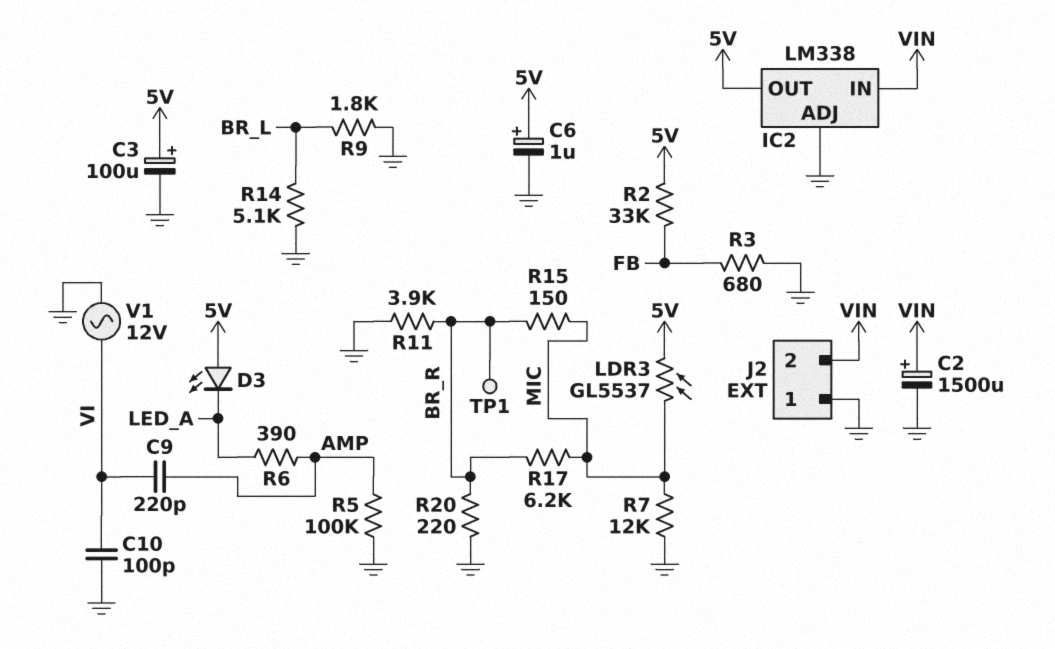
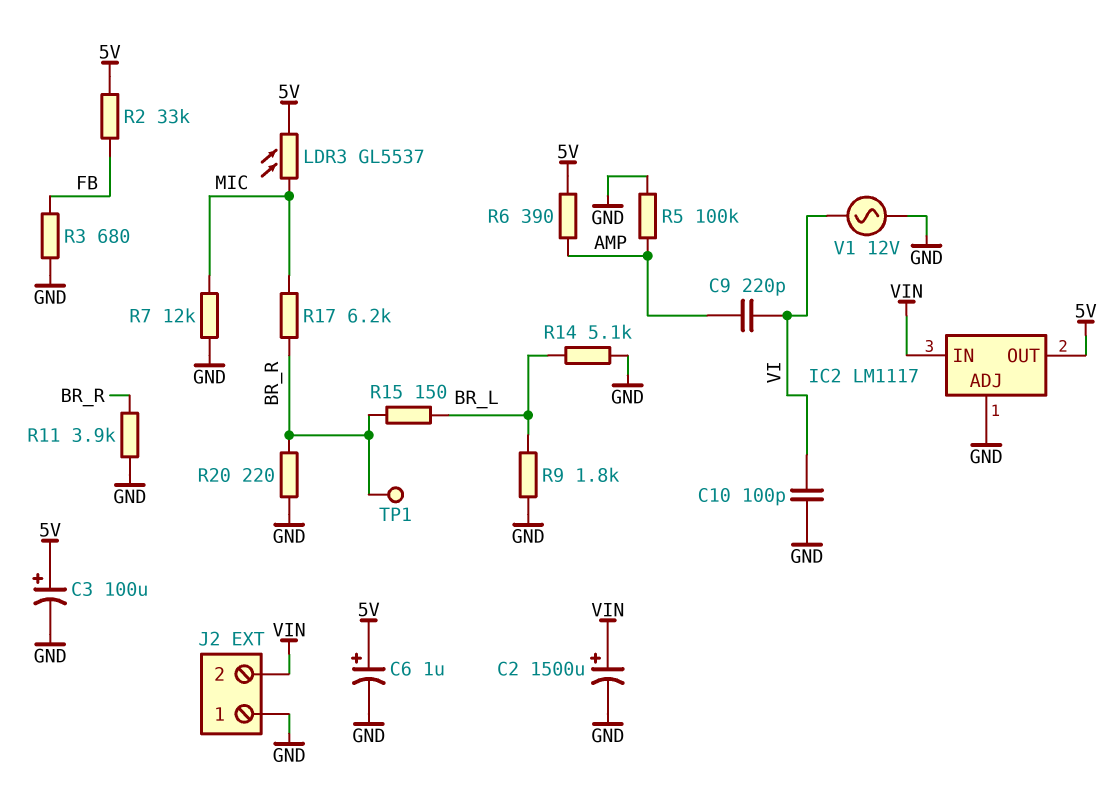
D3: LED (A 5V, K LED_A) -> none
IC2: LM338 -> LM1117
R6: 390 (AMP, LED_A) -> 390 (5V, AMP)
R15: 150 (BR_R, MIC) -> 150 (BR_L, BR_R)

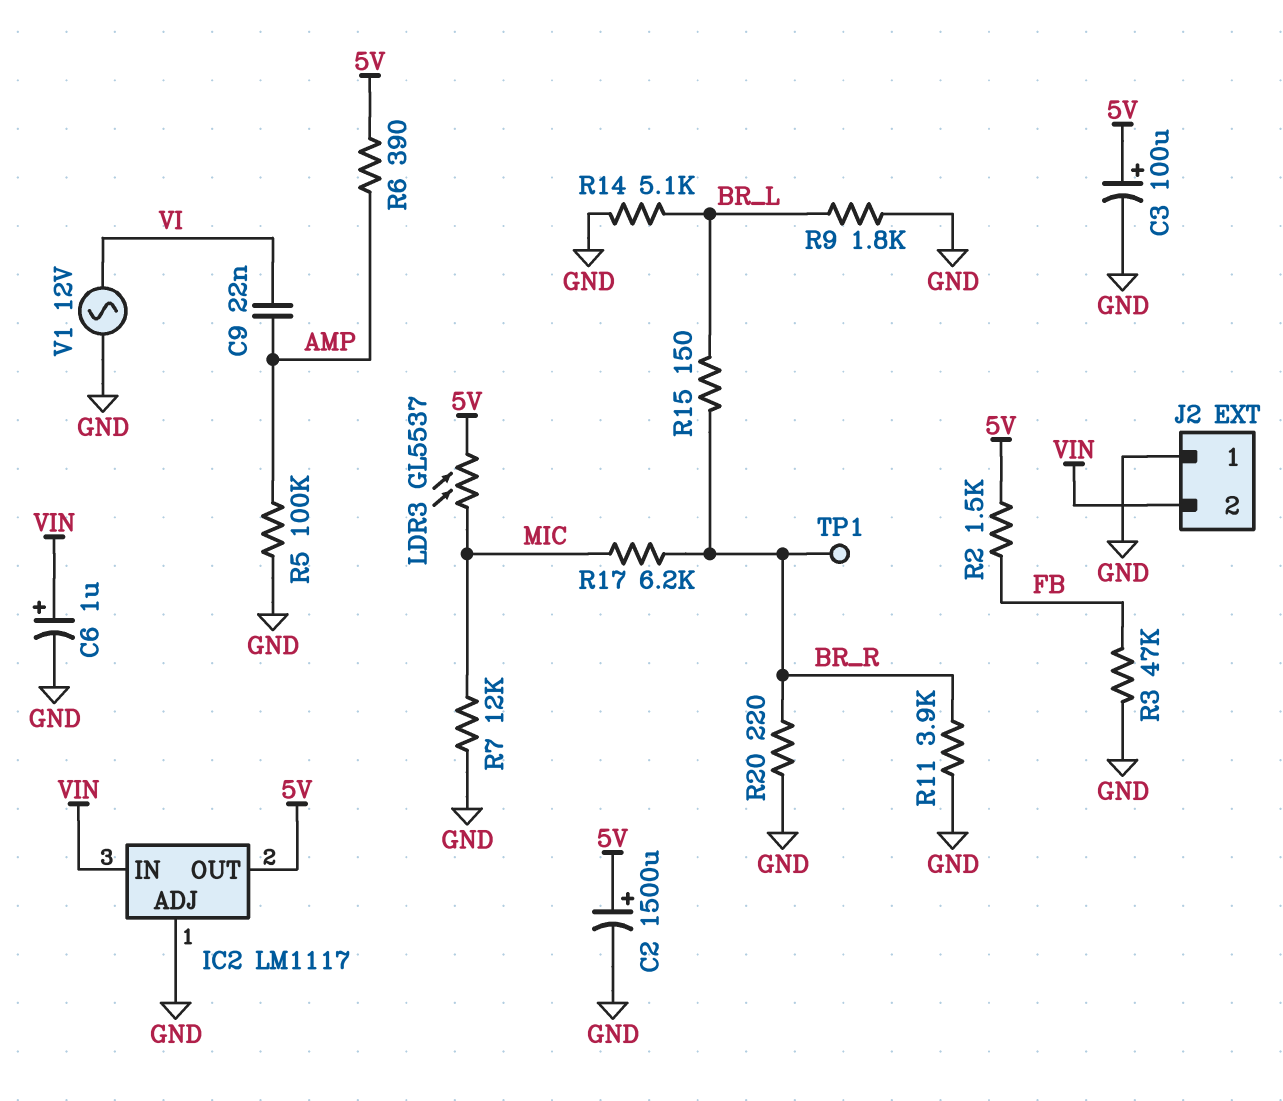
C2: 1500uF (plus VIN, minus GND) -> 1500uF (plus 5V, minus GND)
C6: 1uF (plus 5V, minus GND) -> 1uF (plus VIN, minus GND)
C9: 220pF (AMP, VI) -> 22nF (AMP, VI)
C10: 100pF (GND, VI) -> none
R2: 33k (5V, FB) -> 1.5k (5V, FB)
R3: 680 (FB, GND) -> 47k (FB, GND)

